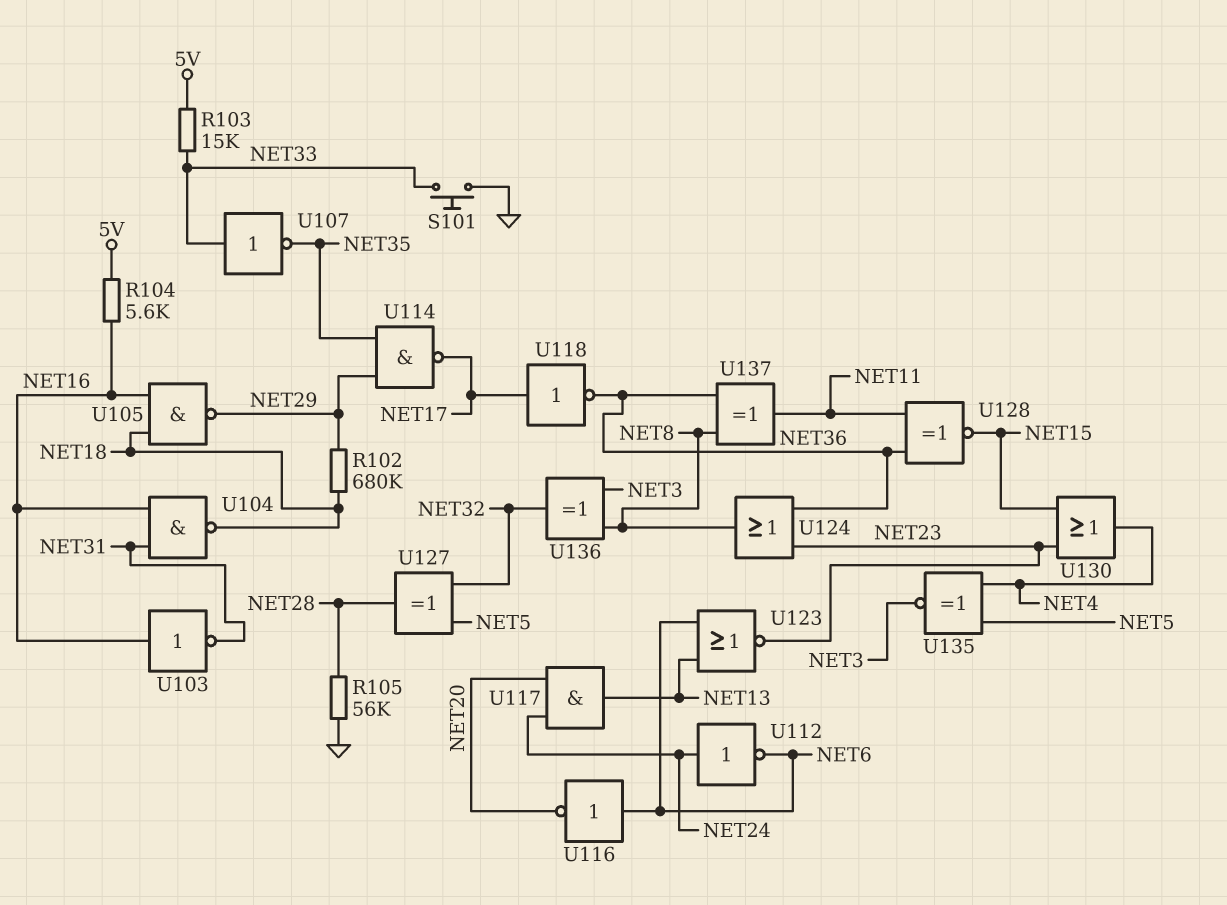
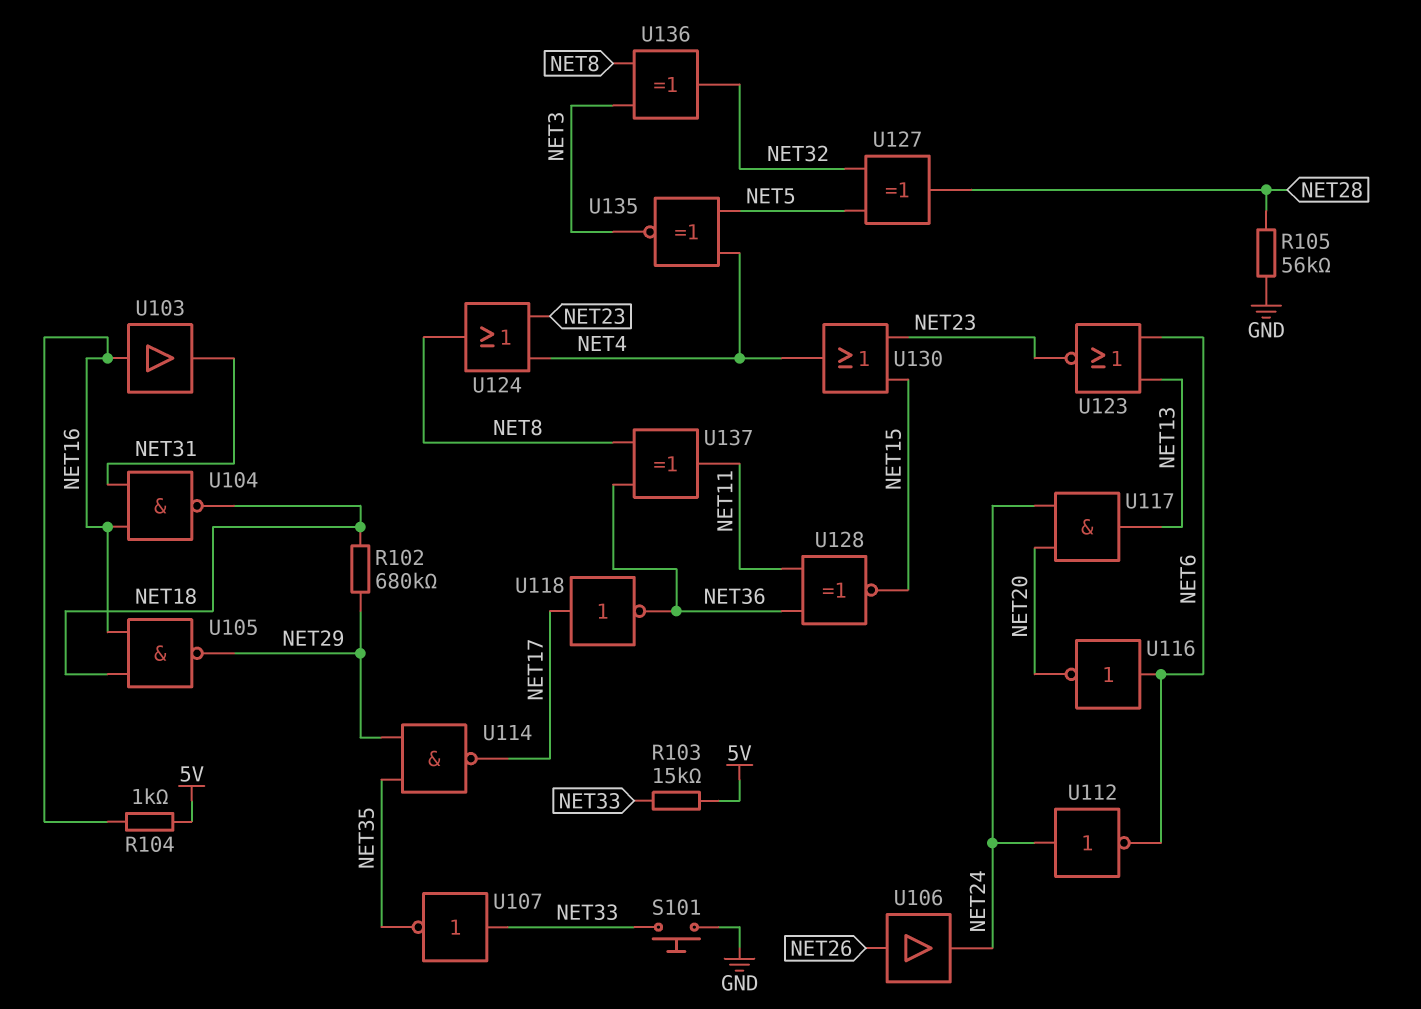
R104: 5.6k (5V, NET16) -> 1k (5V, NET16)
U103: NOT (in NET16, out NET31) -> buffer (in NET16, out NET31)
U106: none -> buffer (in NET26, out NET24)
U124: OR (in NET23, in NET36, out NET8) -> OR (in NET4, in NET23, out NET8)

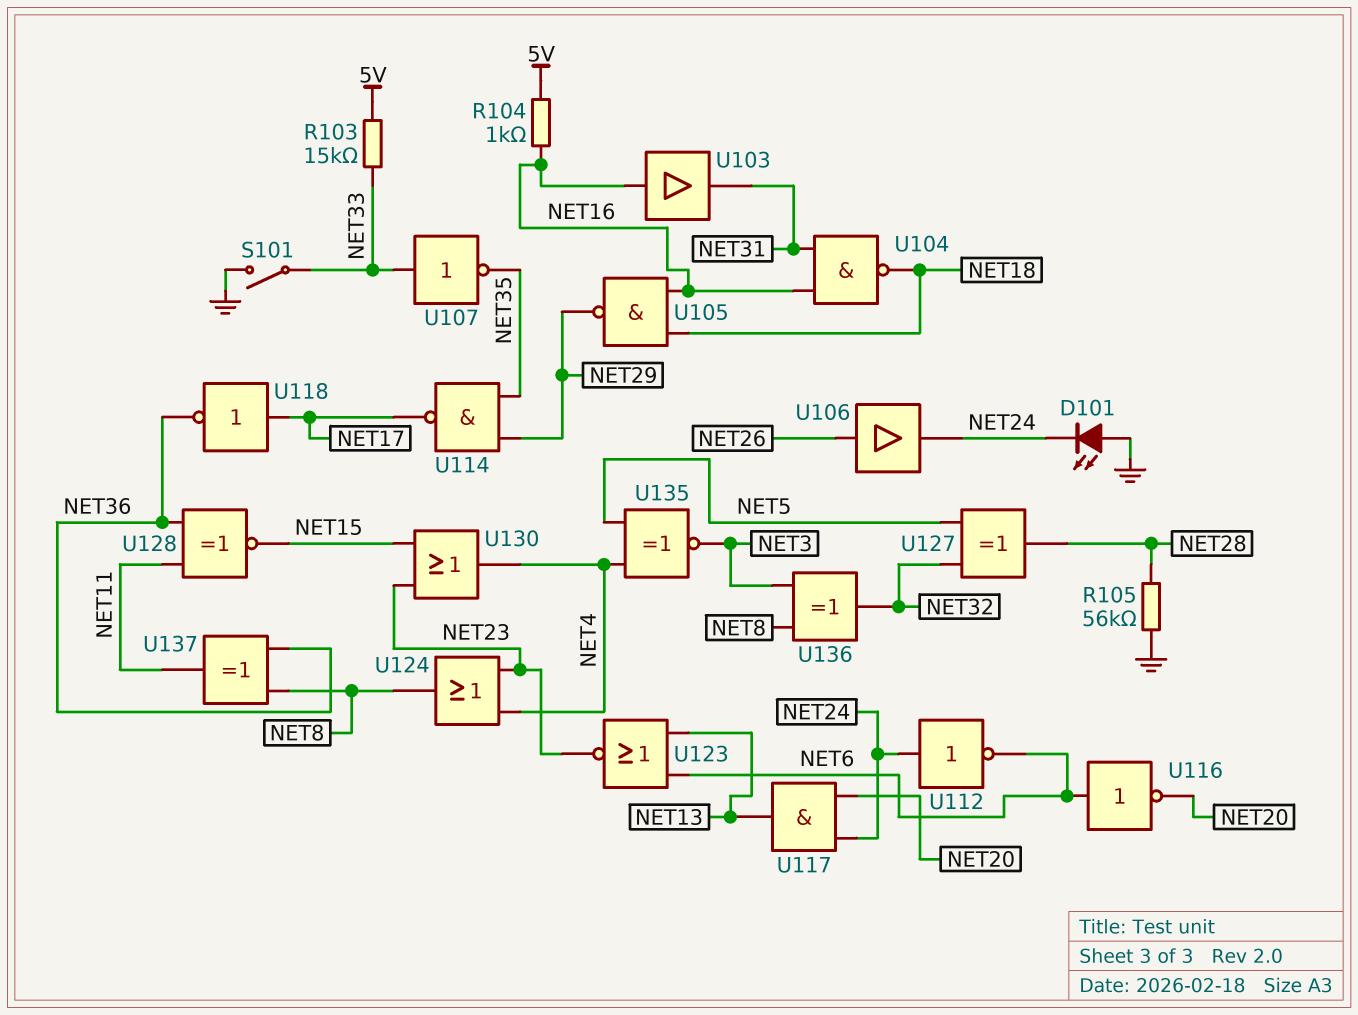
D101: none -> LED (A GND, K NET24)
R102: 680k (NET18, NET29) -> none
S101: button (GND, NET33) -> switch (GND, NET33)

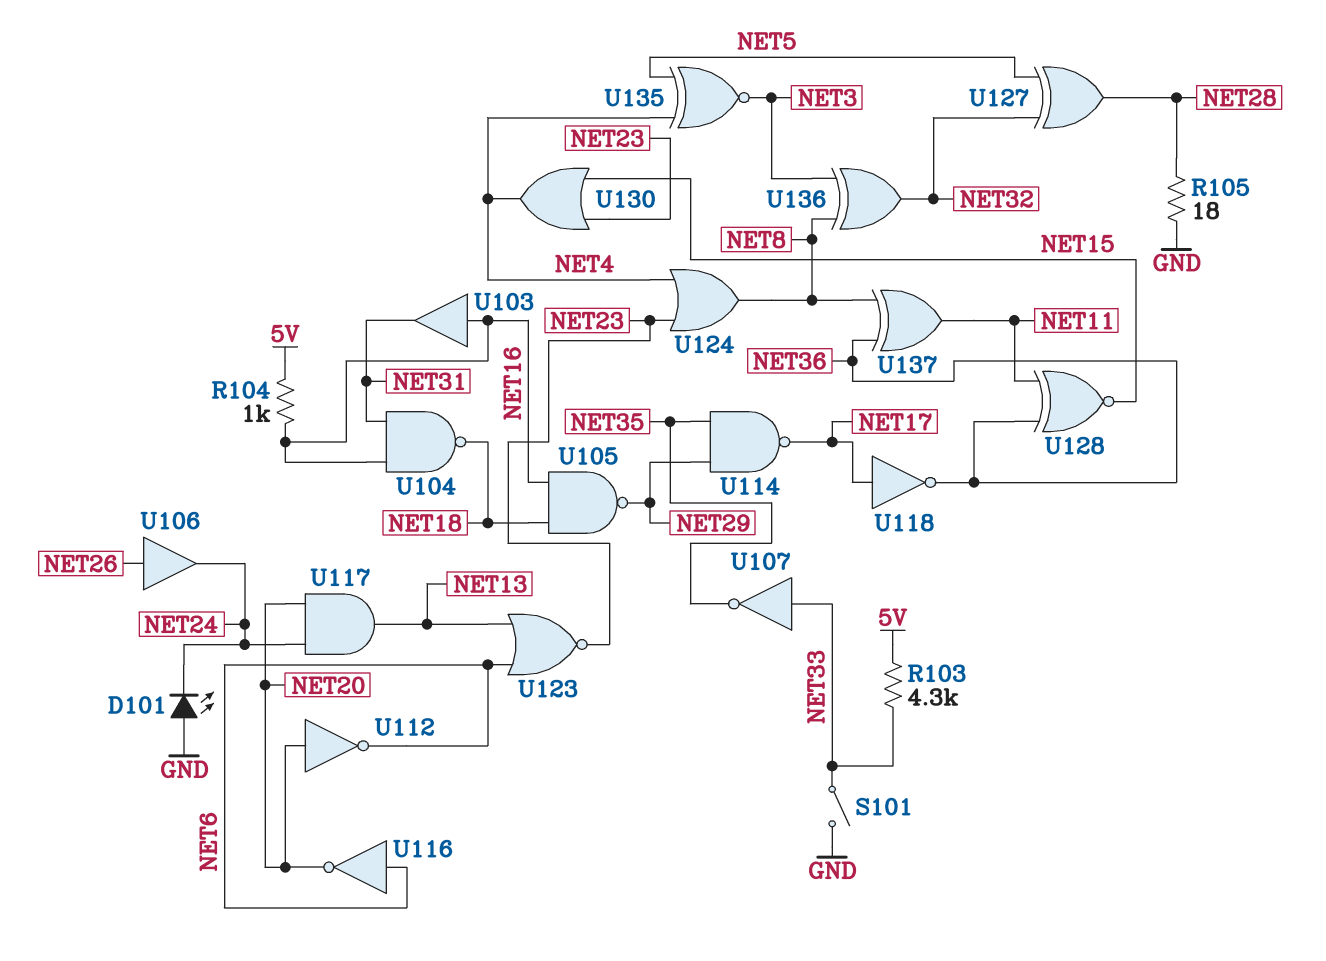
R103: 15k (5V, NET33) -> 4.3k (5V, NET33)
R105: 56k (GND, NET28) -> 18 (GND, NET28)
U112: NOT (in NET24, out NET6) -> NOT (in NET20, out NET6)

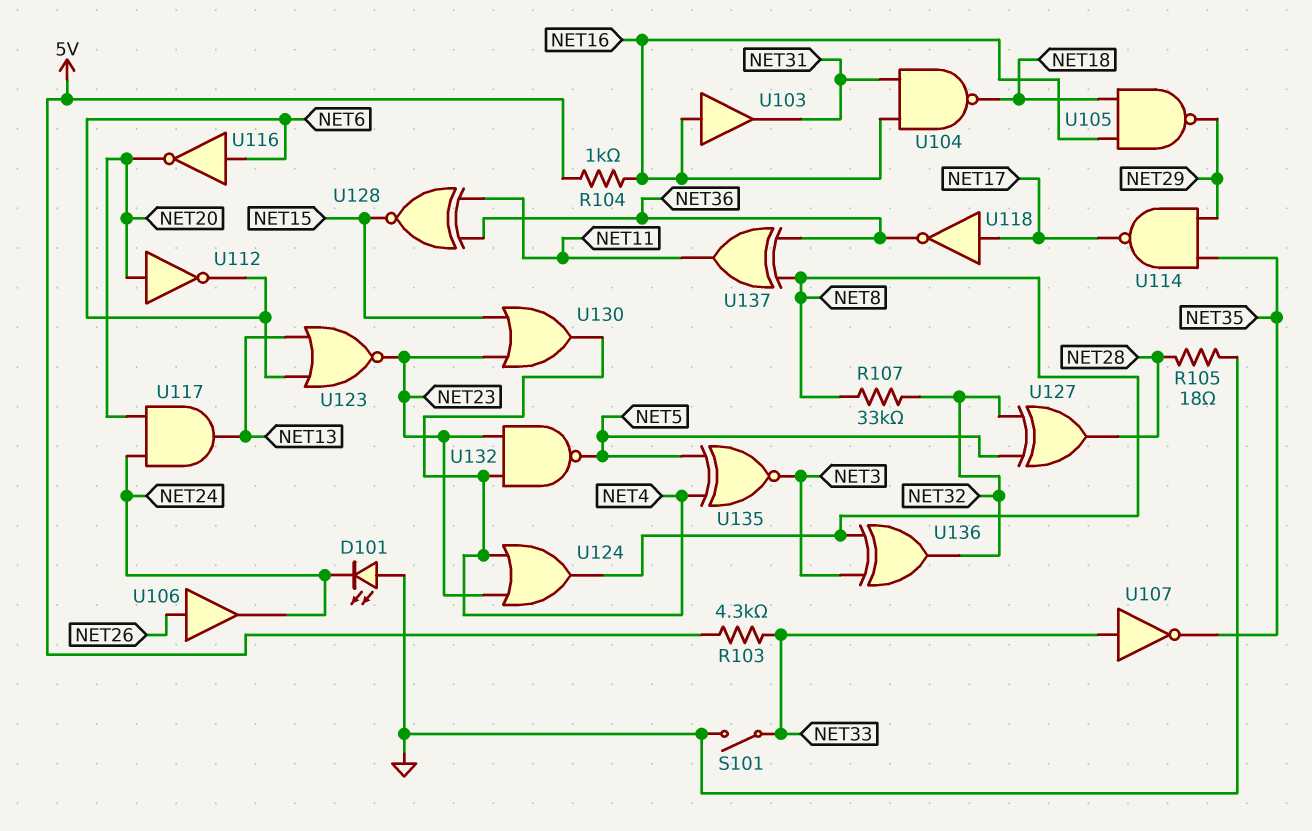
R107: none -> 33k (NET8, NET32)
U132: none -> NAND (in NET4, in NET23, out NET5)

